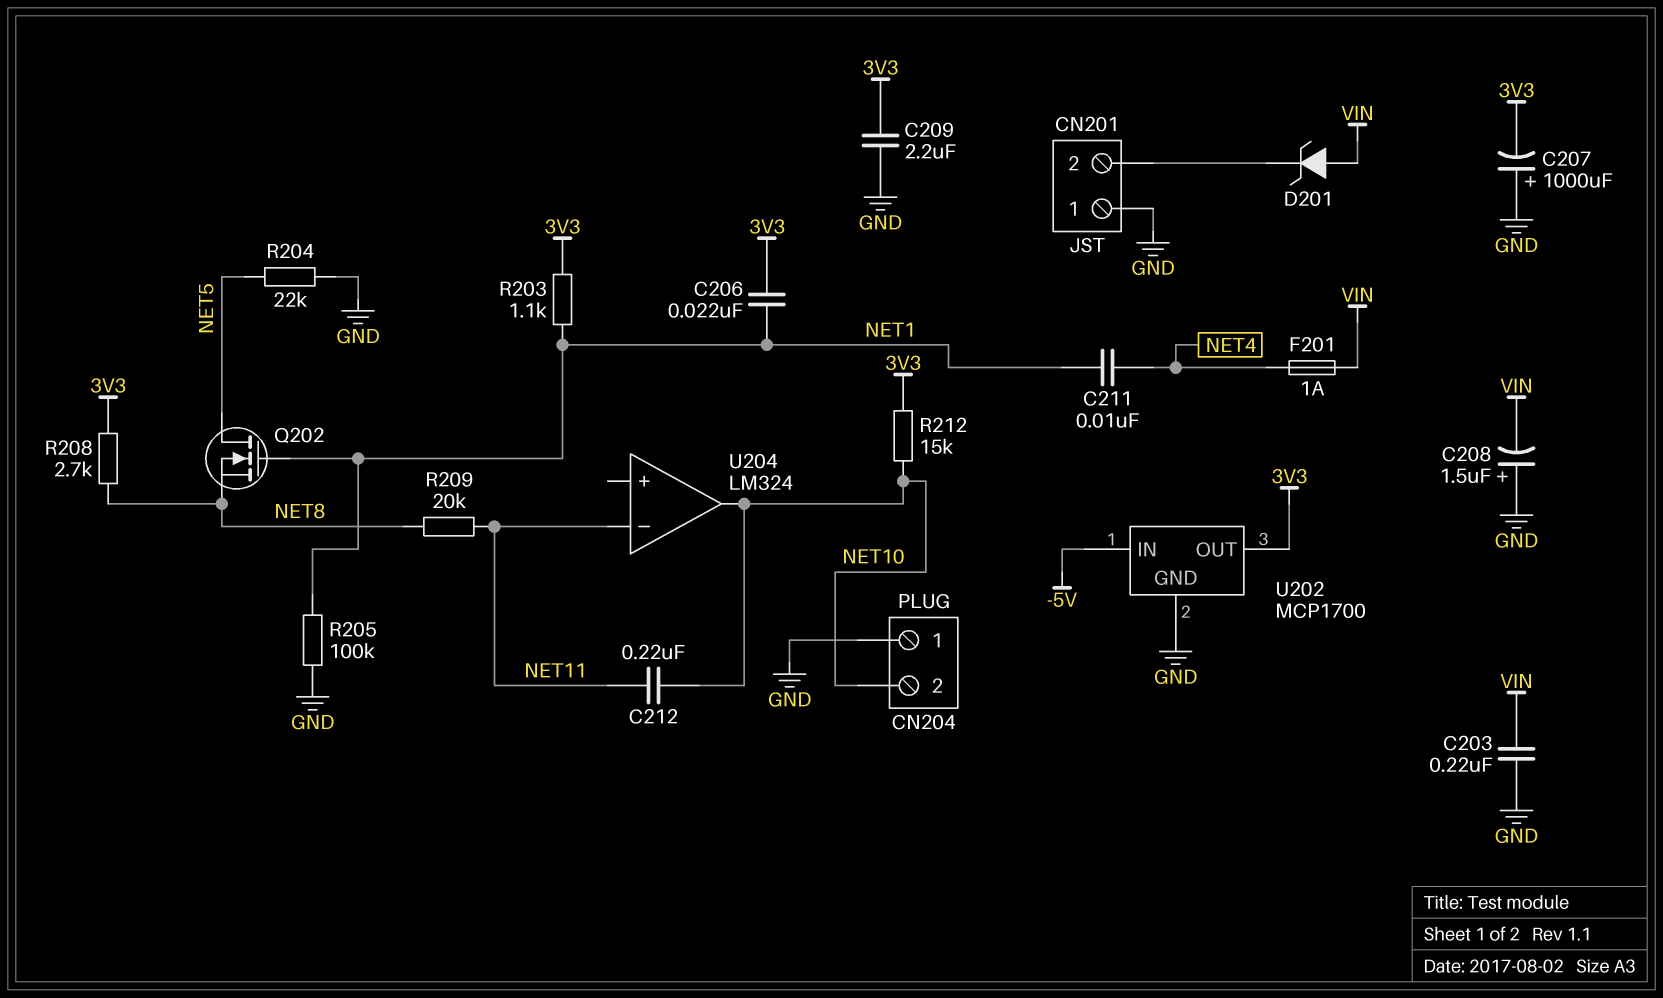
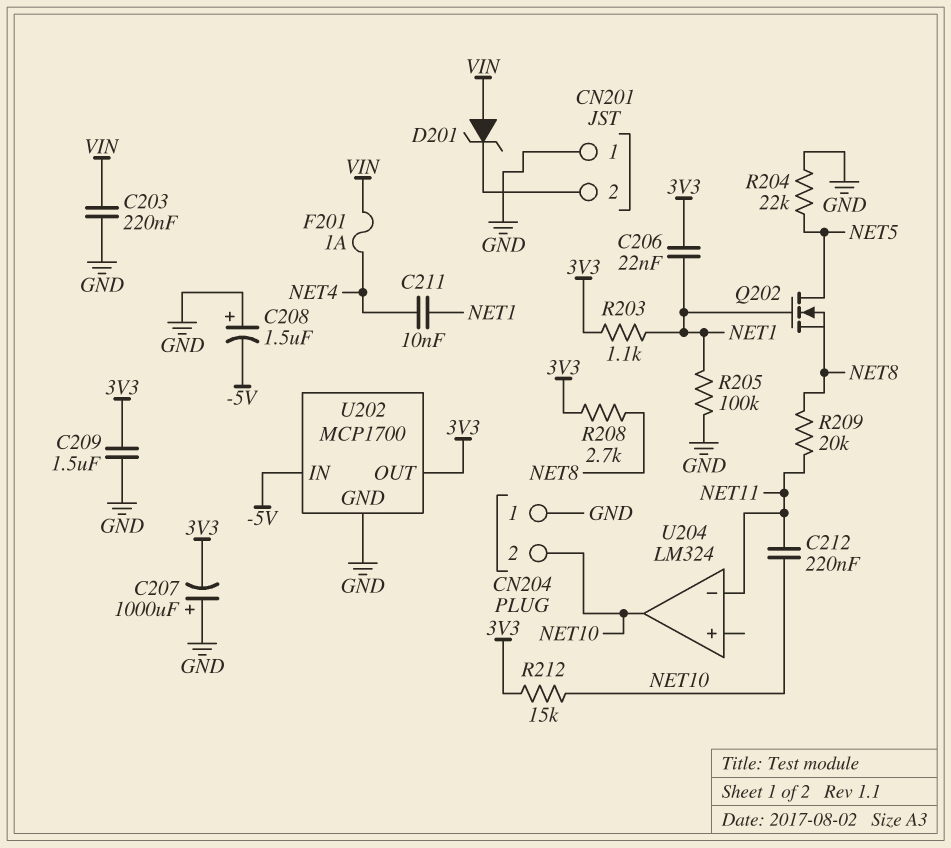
C208: 1.5uF (plus GND, minus VIN) -> 1.5uF (plus GND, minus -5V)
C209: 2.2uF (3V3, GND) -> 1.5uF (3V3, GND)

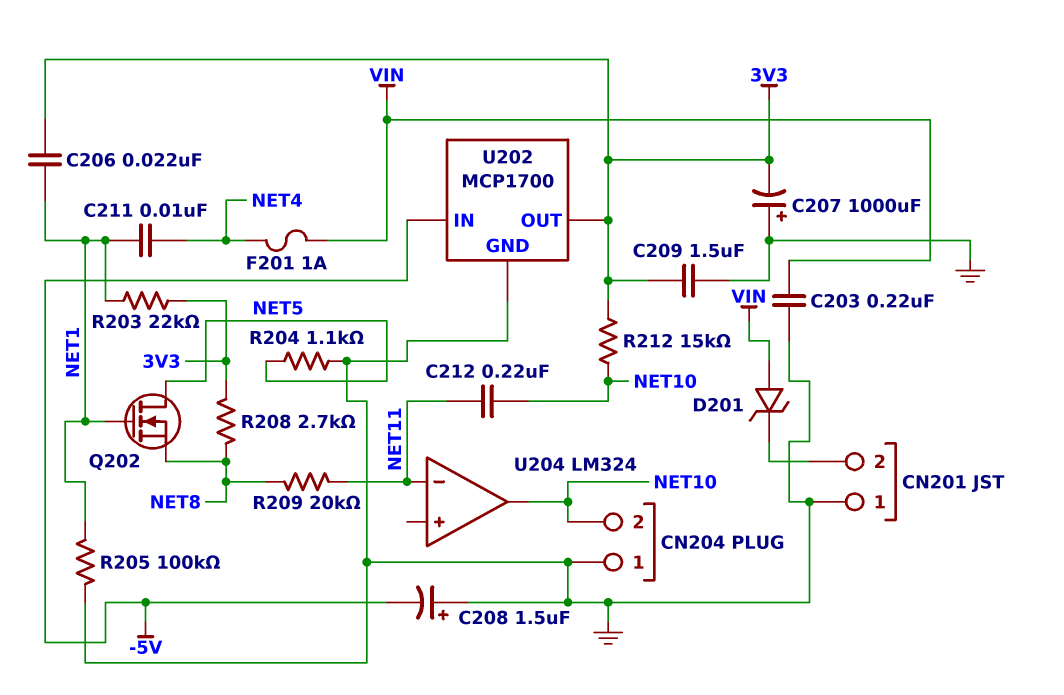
R203: 1.1k (3V3, NET1) -> 22k (3V3, NET1)
R204: 22k (GND, NET5) -> 1.1k (GND, NET5)

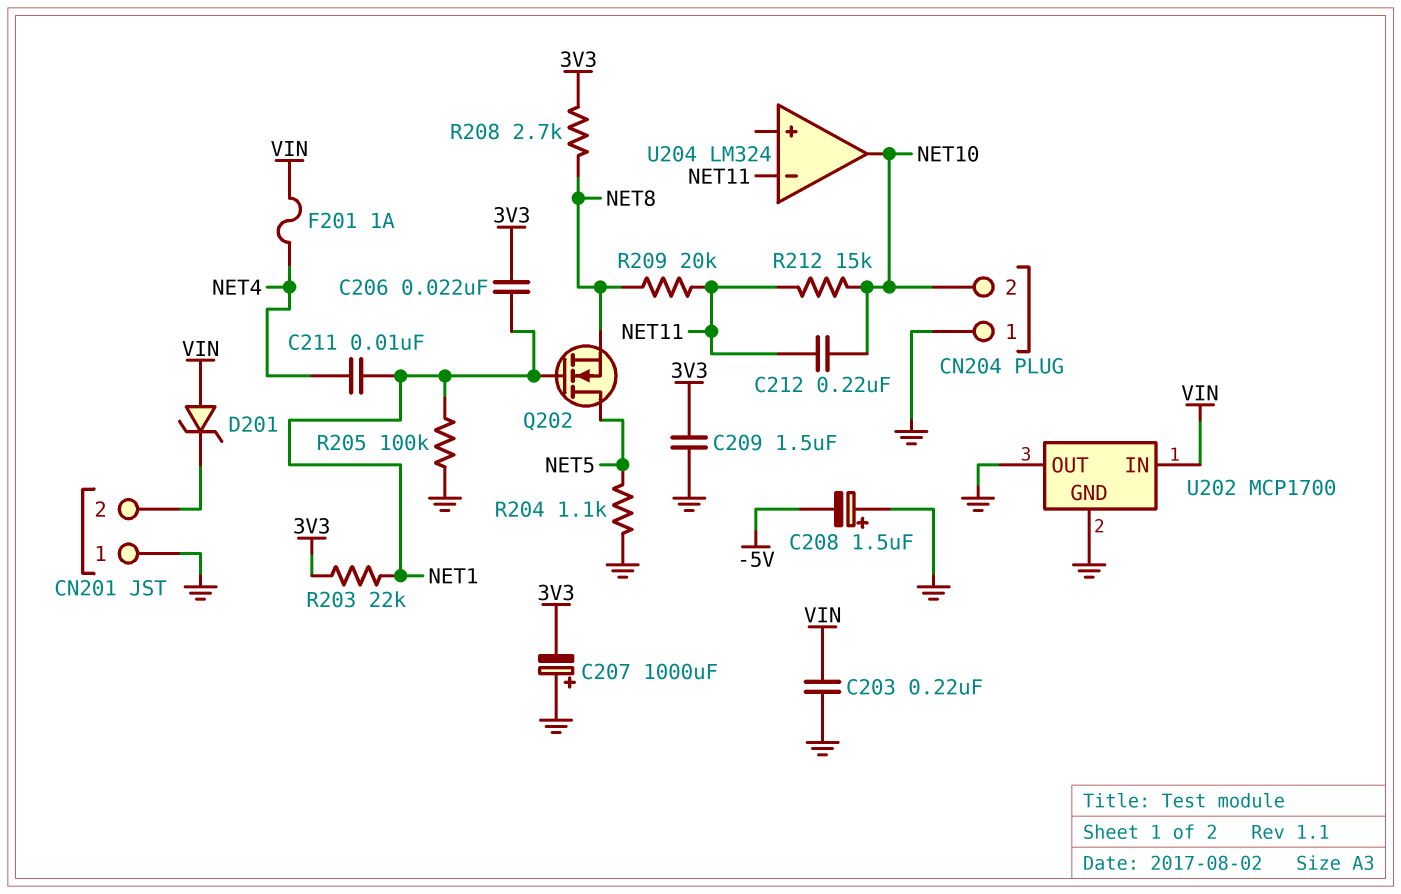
R212: 15k (3V3, NET10) -> 15k (NET10, NET11)
U202 pin IN: -5V -> VIN
U202 pin OUT: 3V3 -> GND

